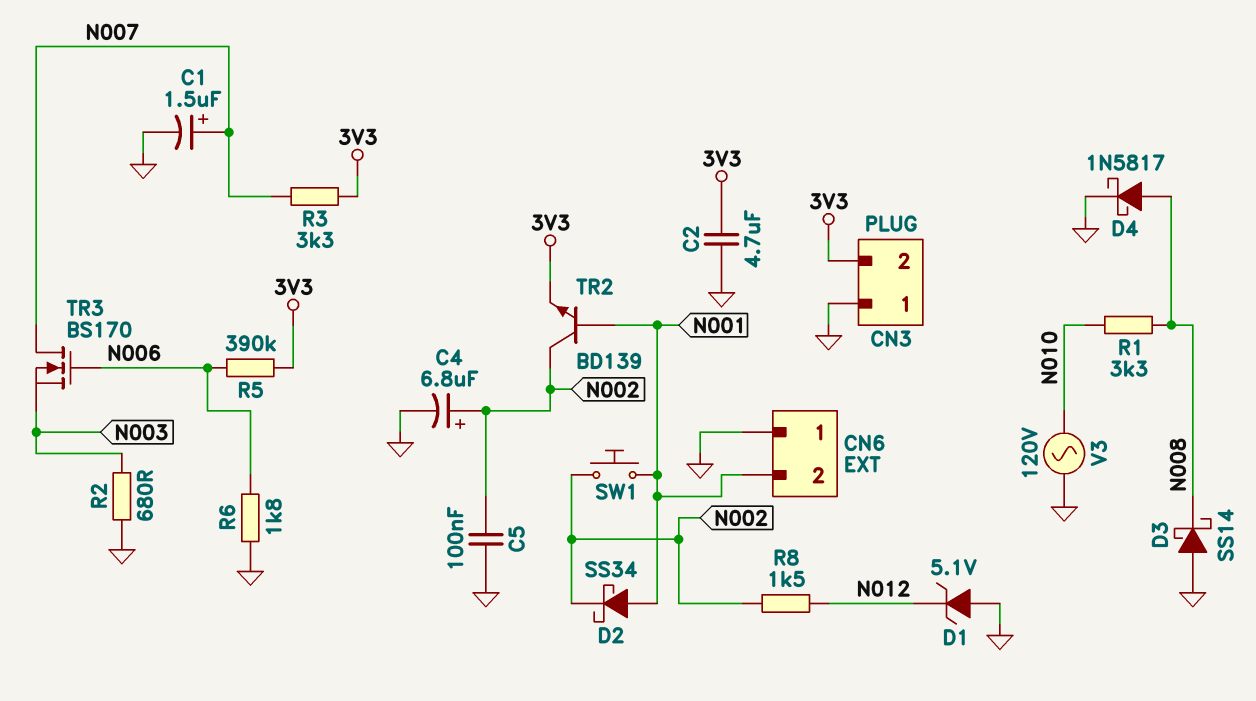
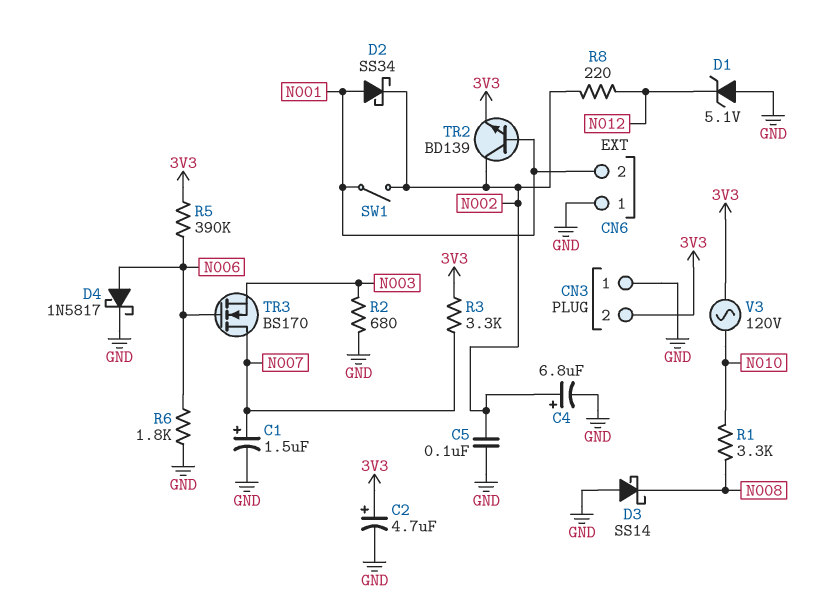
C2: 4.7uF (3V3, GND) -> 4.7uF (plus 3V3, minus GND)
D4: schottky 1N5817 (A N008, K GND) -> schottky 1N5817 (A N006, K GND)
R8: 1.5k (N002, N012) -> 220 (N002, N012)
SW1: button (N001, N002) -> switch (N001, N002)
V3: AC 120V (GND, N010) -> AC 120V (3V3, N010)

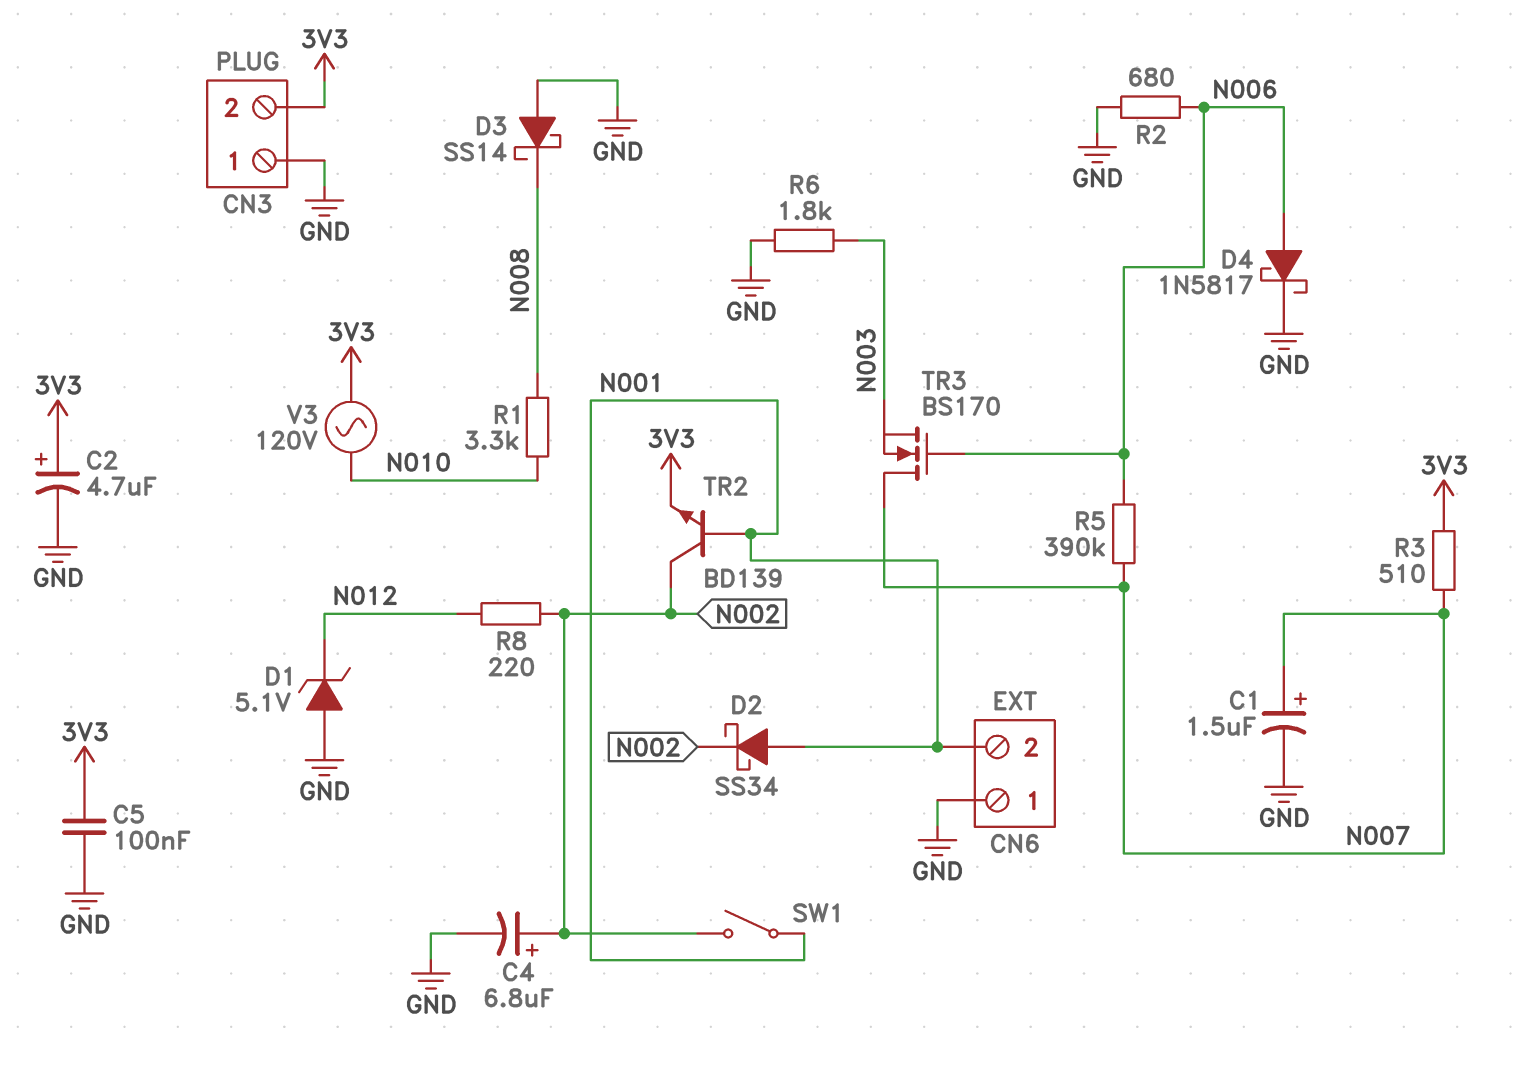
C5: 100nF (GND, N002) -> 100nF (3V3, GND)
R2: 680 (GND, N003) -> 680 (GND, N006)
R3: 3.3k (3V3, N007) -> 510 (3V3, N007)
R5: 390k (3V3, N006) -> 390k (N006, N007)
R6: 1.8k (GND, N006) -> 1.8k (GND, N003)

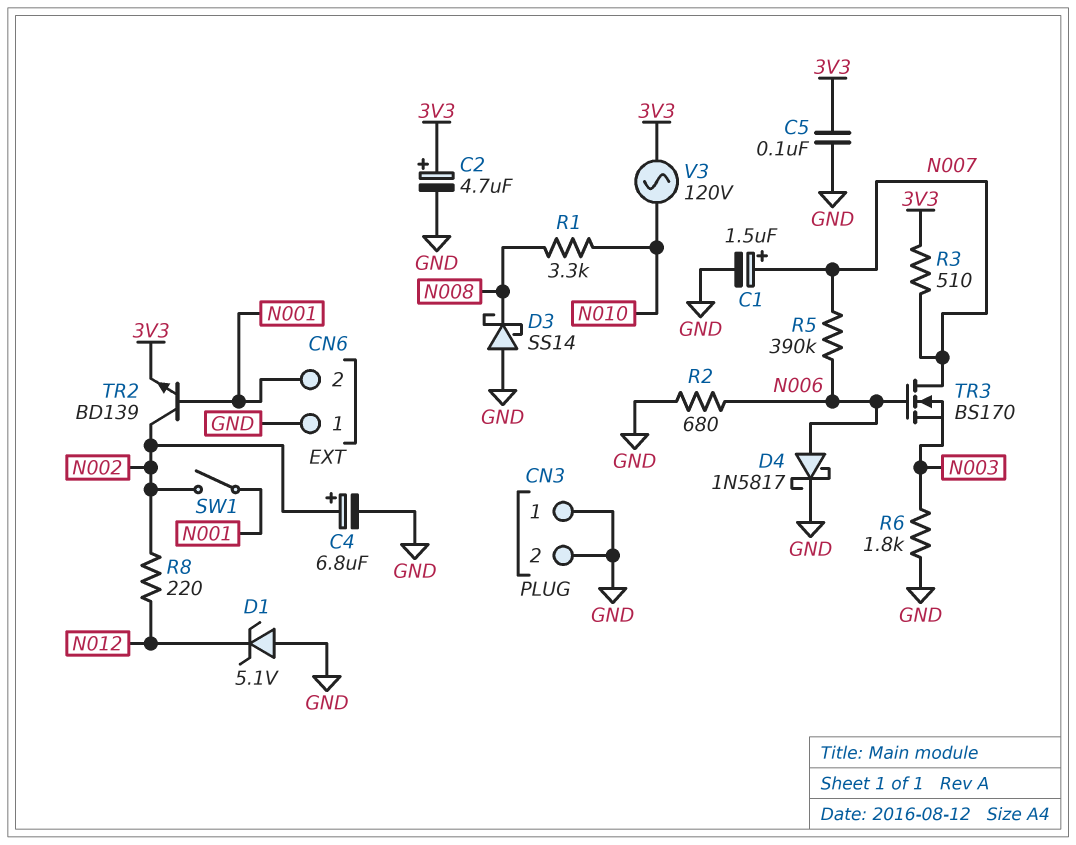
CN3 pin 2: 3V3 -> GND
D2: schottky SS34 (A N001, K N002) -> none

